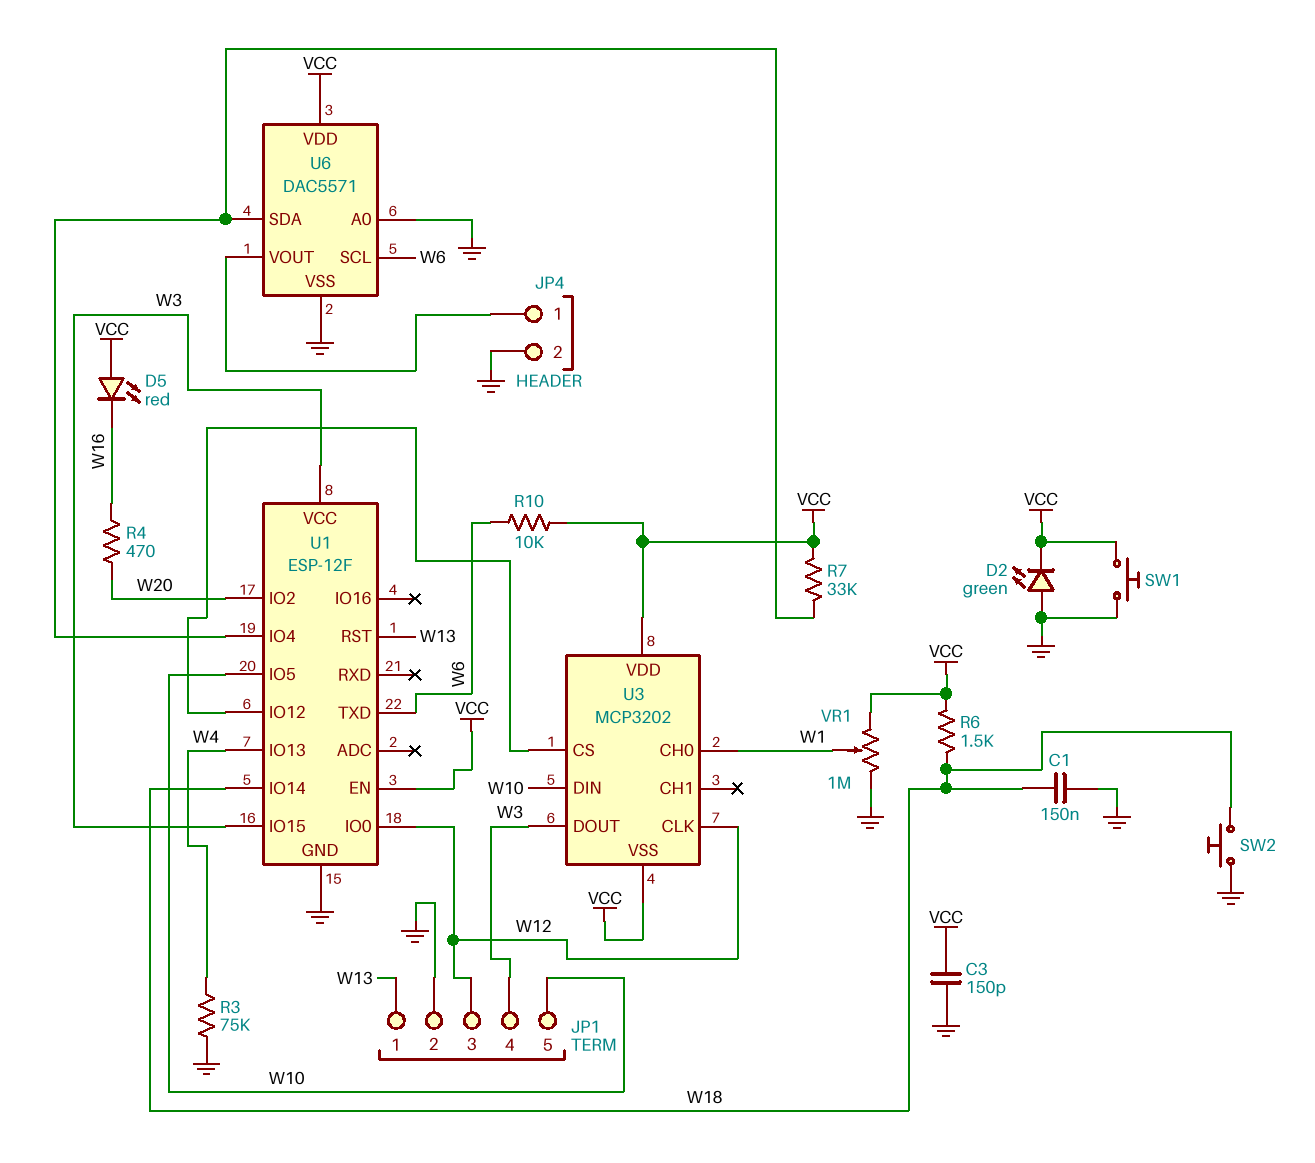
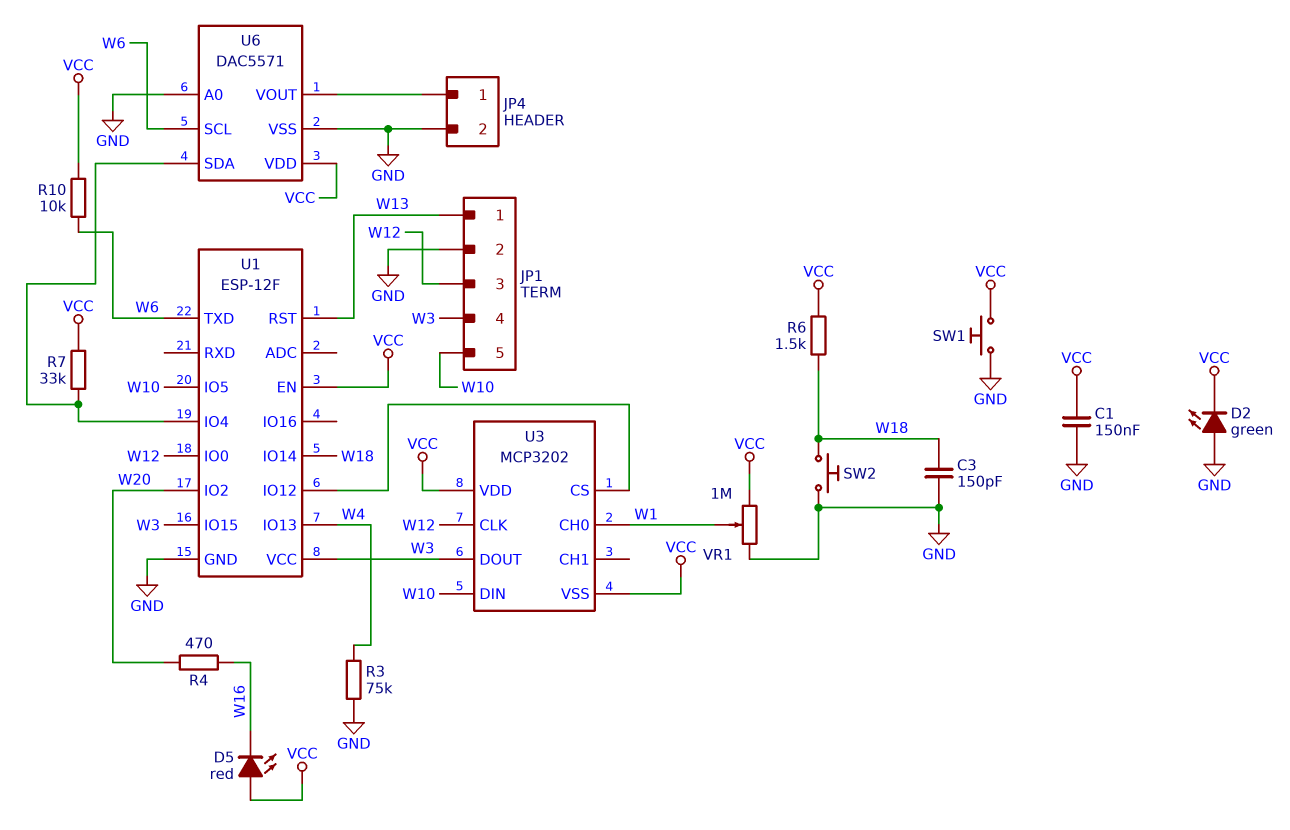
C1: 150nF (GND, W18) -> 150nF (GND, VCC)
C3: 150pF (GND, VCC) -> 150pF (GND, W18)

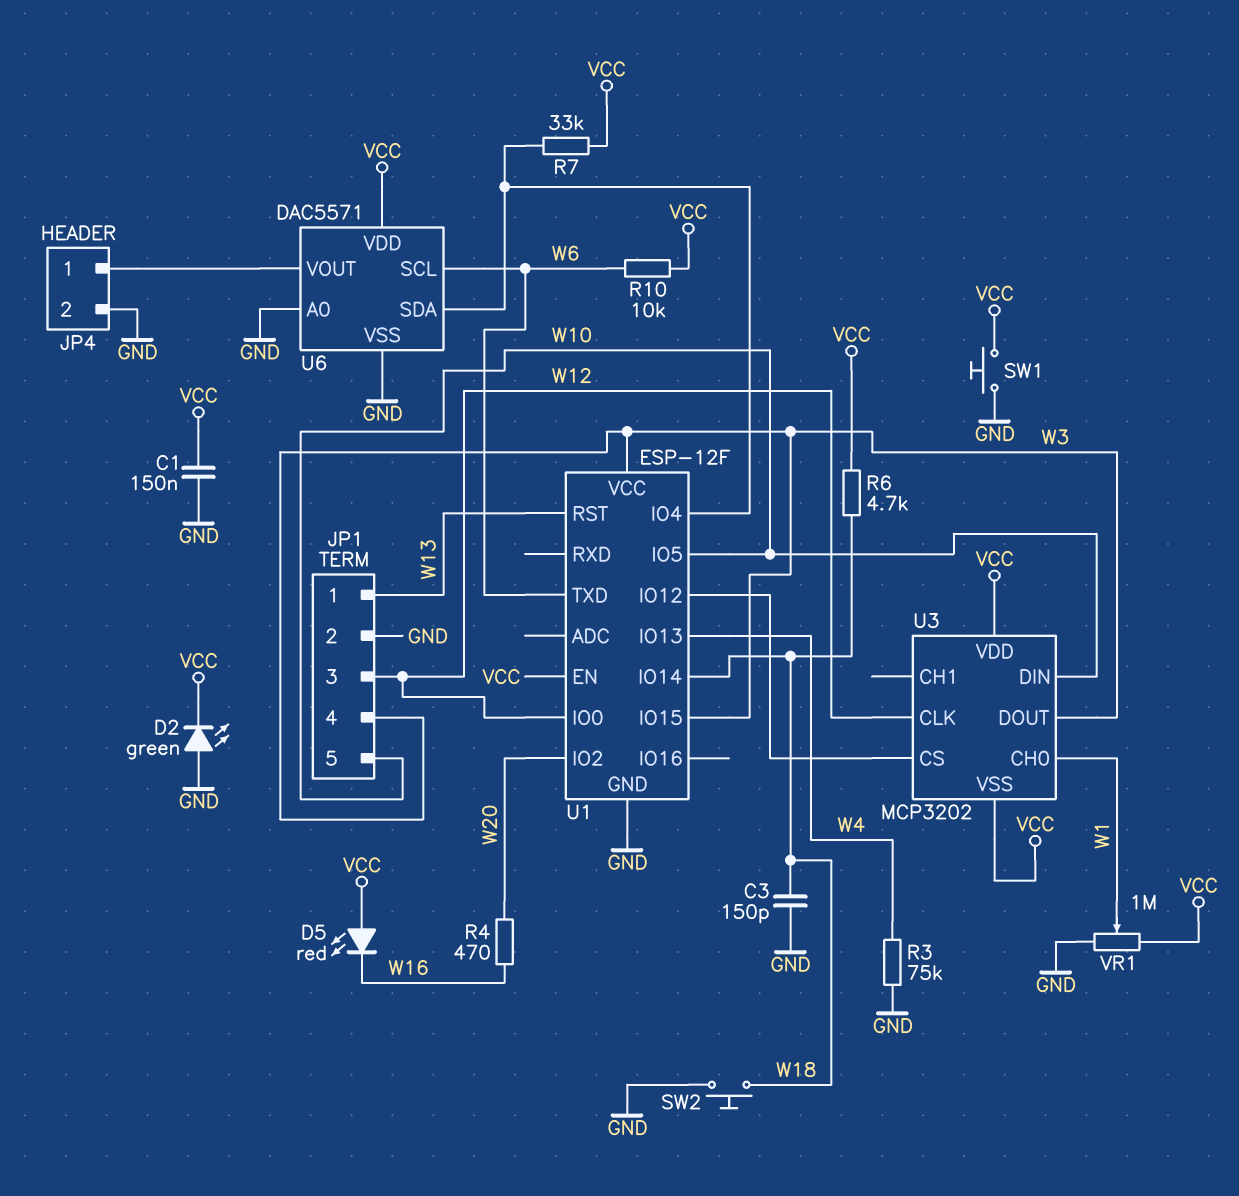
R6: 1.5k (VCC, W18) -> 4.7k (VCC, W18)

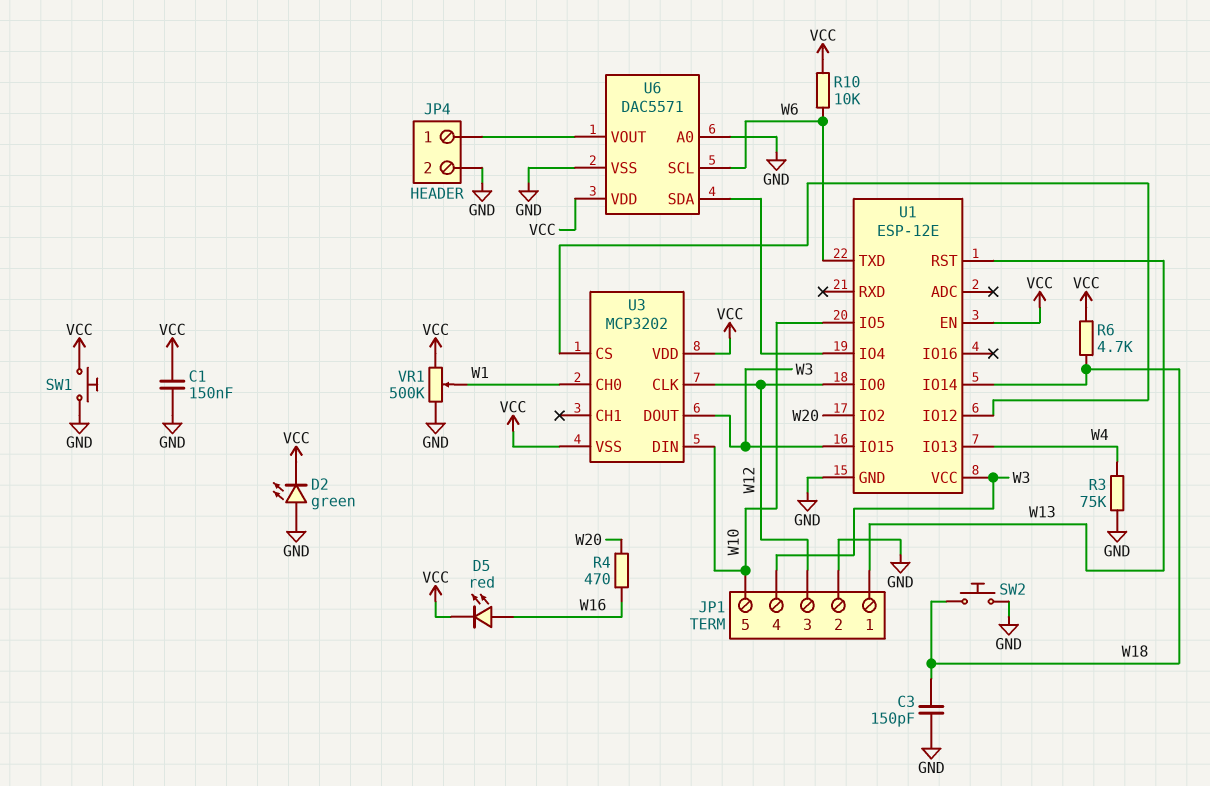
D5: LED red (A VCC, K W16) -> LED red (A W16, K VCC)
R7: 33k (U1/IO4, VCC) -> none
U1: ESP-12F -> ESP-12E
VR1: 1M (GND, VCC, wiper W1) -> 500k (GND, VCC, wiper W1)

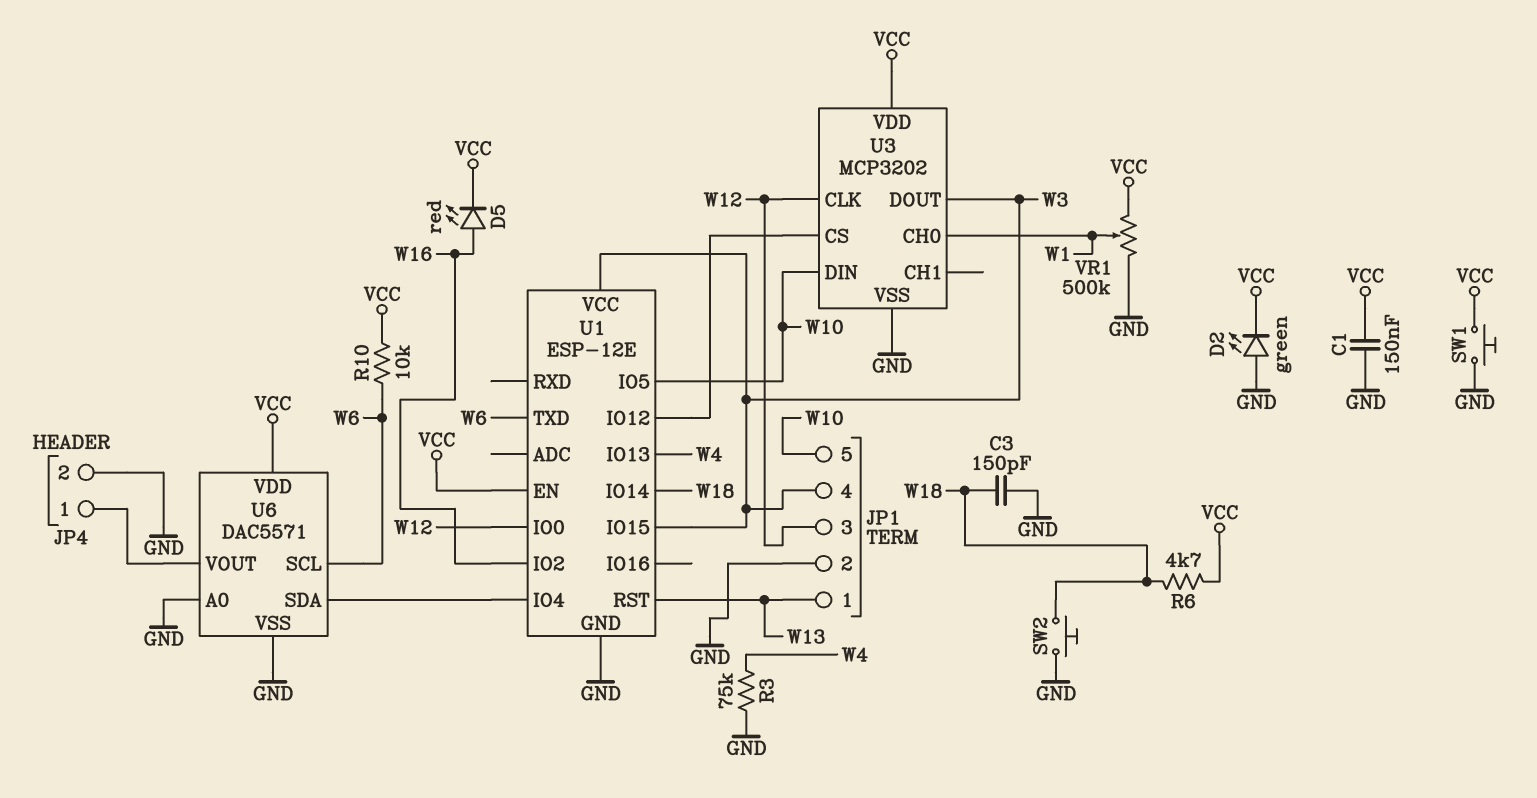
R4: 470 (W16, W20) -> none
U1 pin IO2: W20 -> W16
U3 pin VSS: VCC -> GND

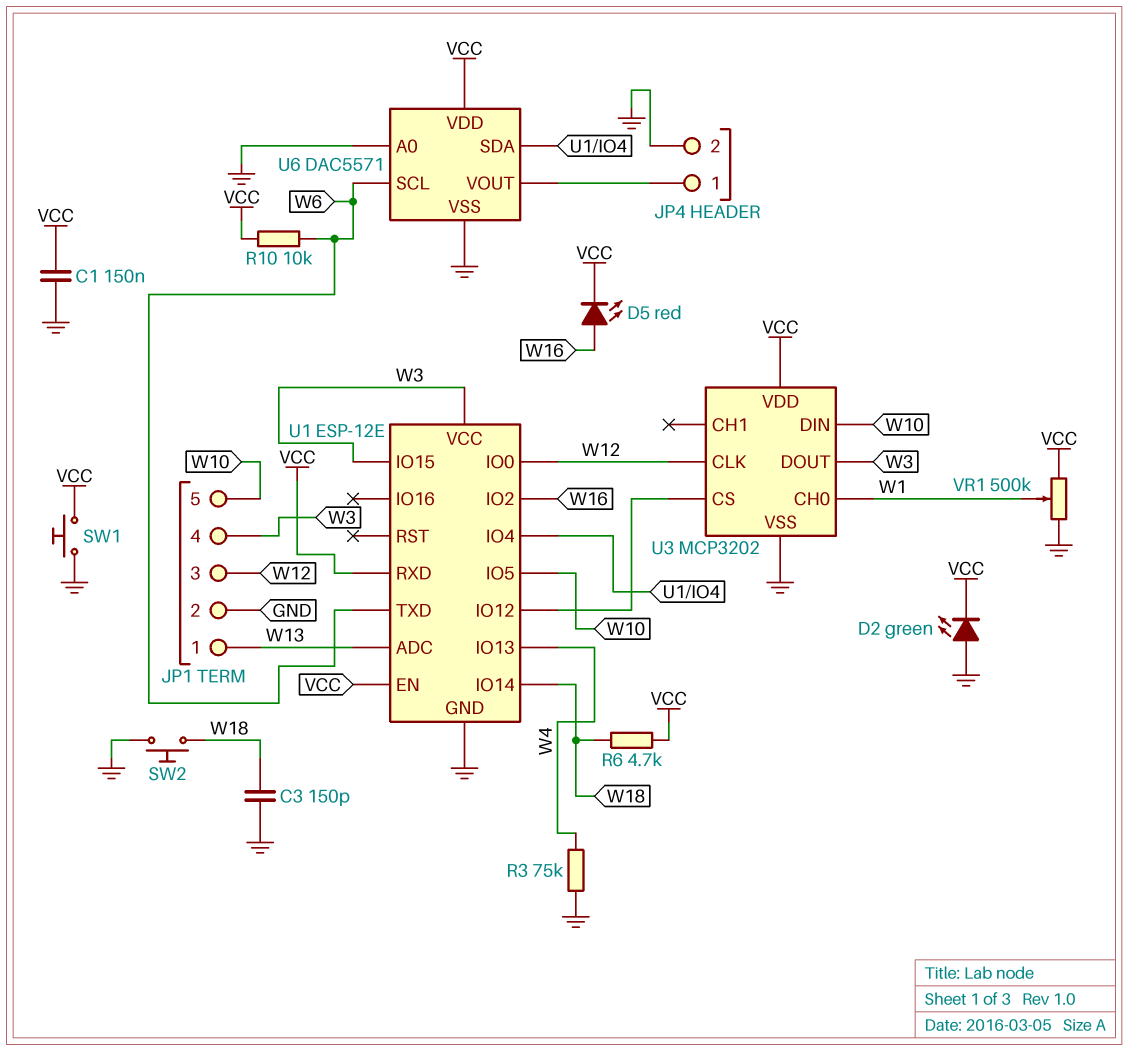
U1 pin ADC: none -> W13
U1 pin RST: W13 -> none
U1 pin RXD: none -> VCC

